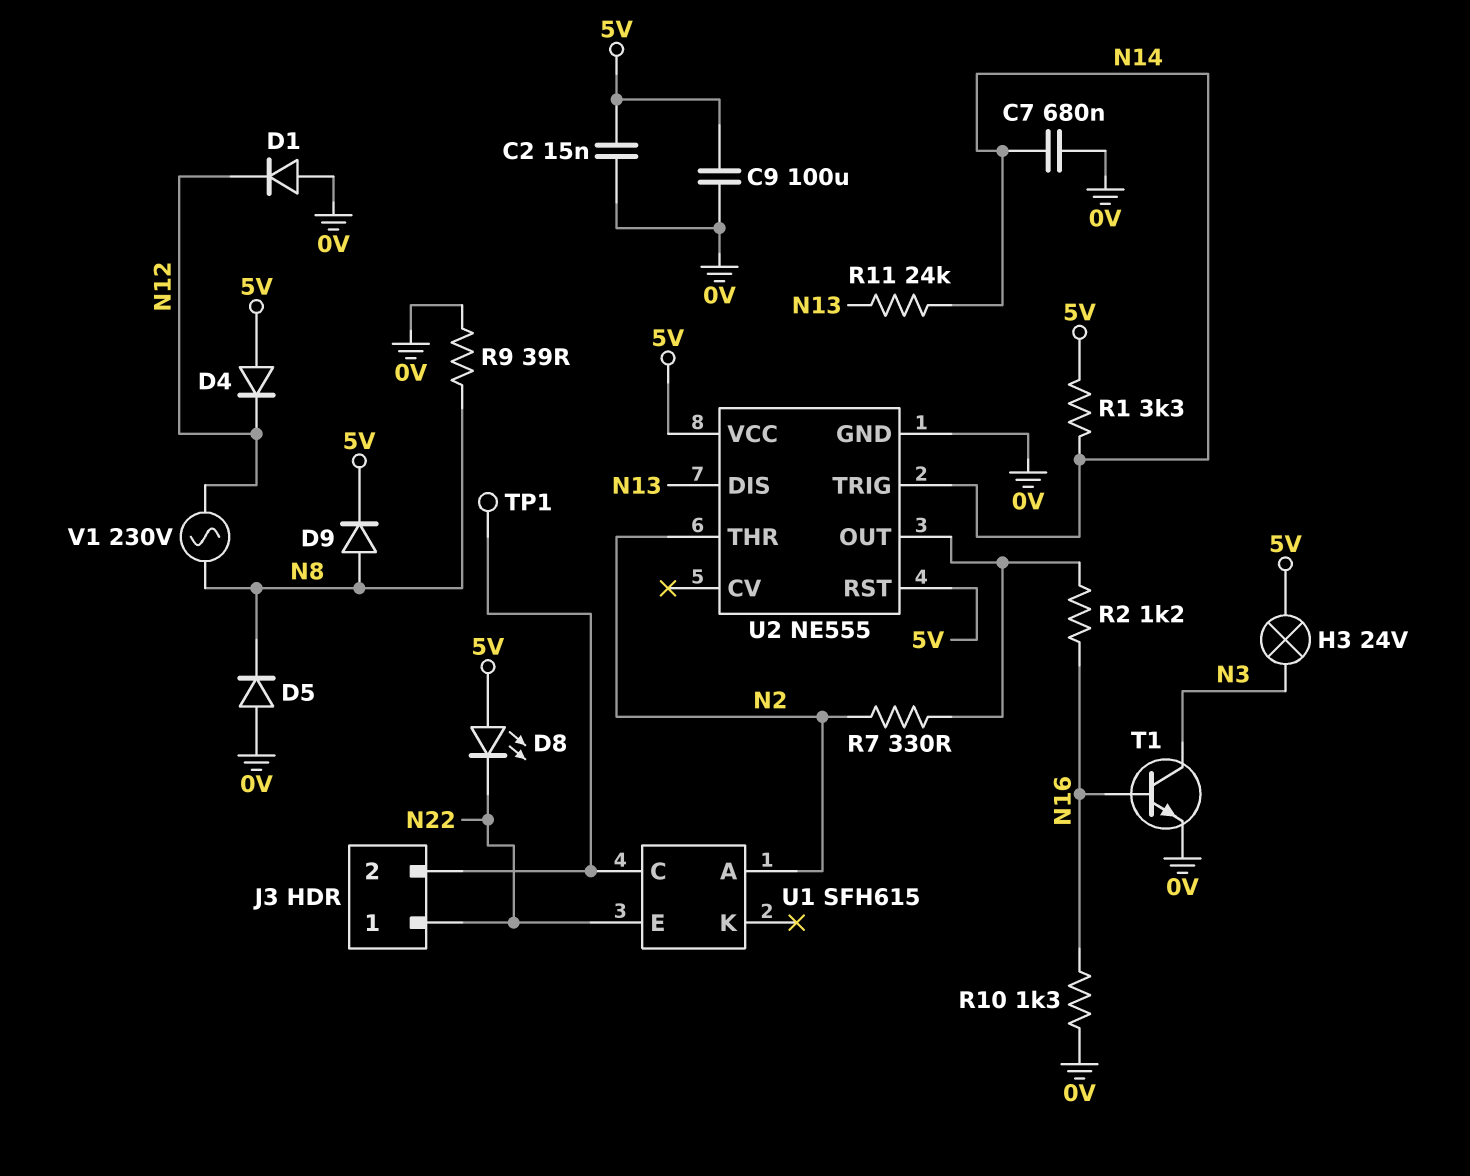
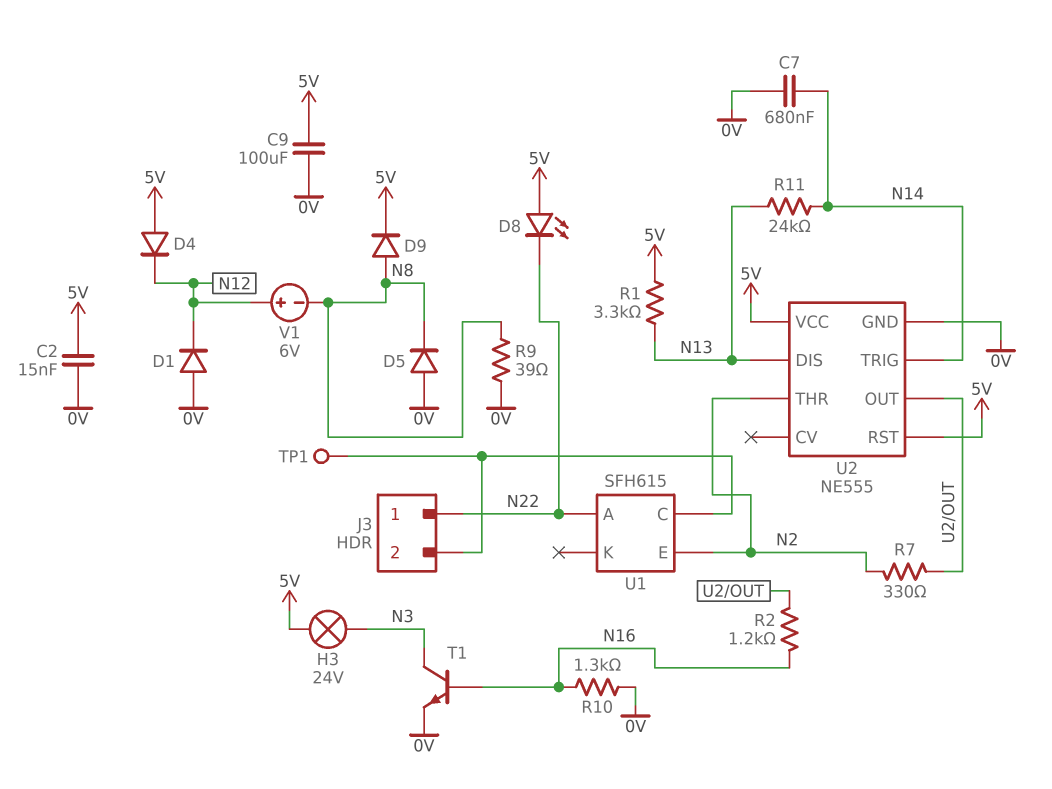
R1: 3.3k (5V, N14) -> 3.3k (5V, N13)
U1 pin A: N2 -> N22
U1 pin E: N22 -> N2
V1: AC 230V (N8, N12) -> 6V (plus N12, minus N8)

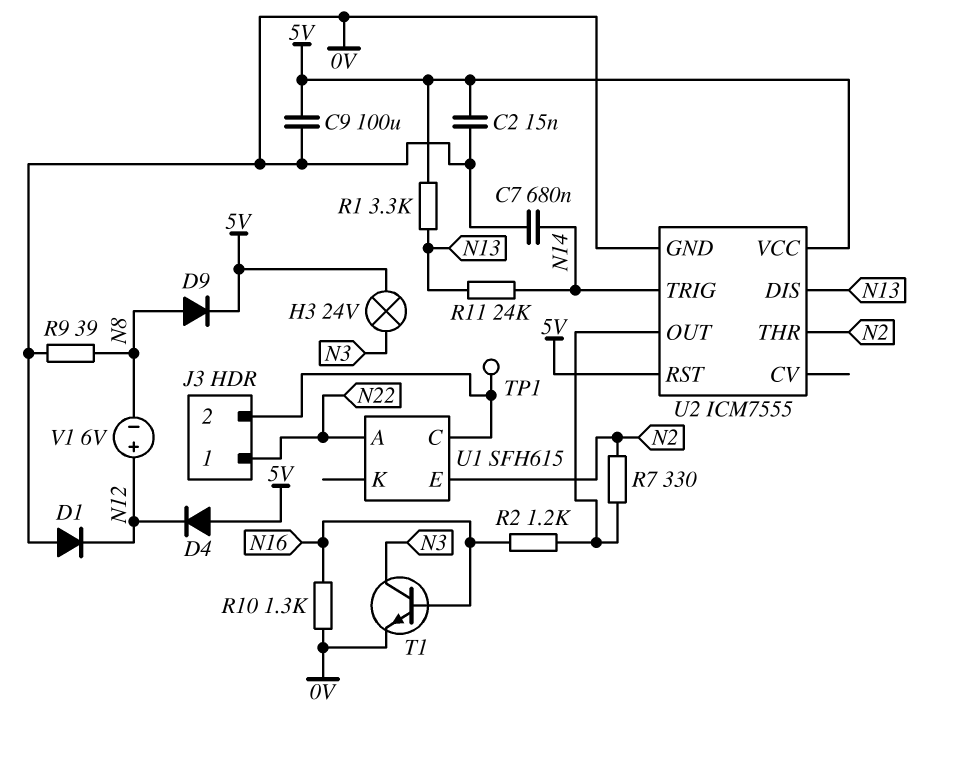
D5: diode (A 0V, K N8) -> none
D8: LED (A 5V, K N22) -> none
U2: NE555 -> ICM7555

